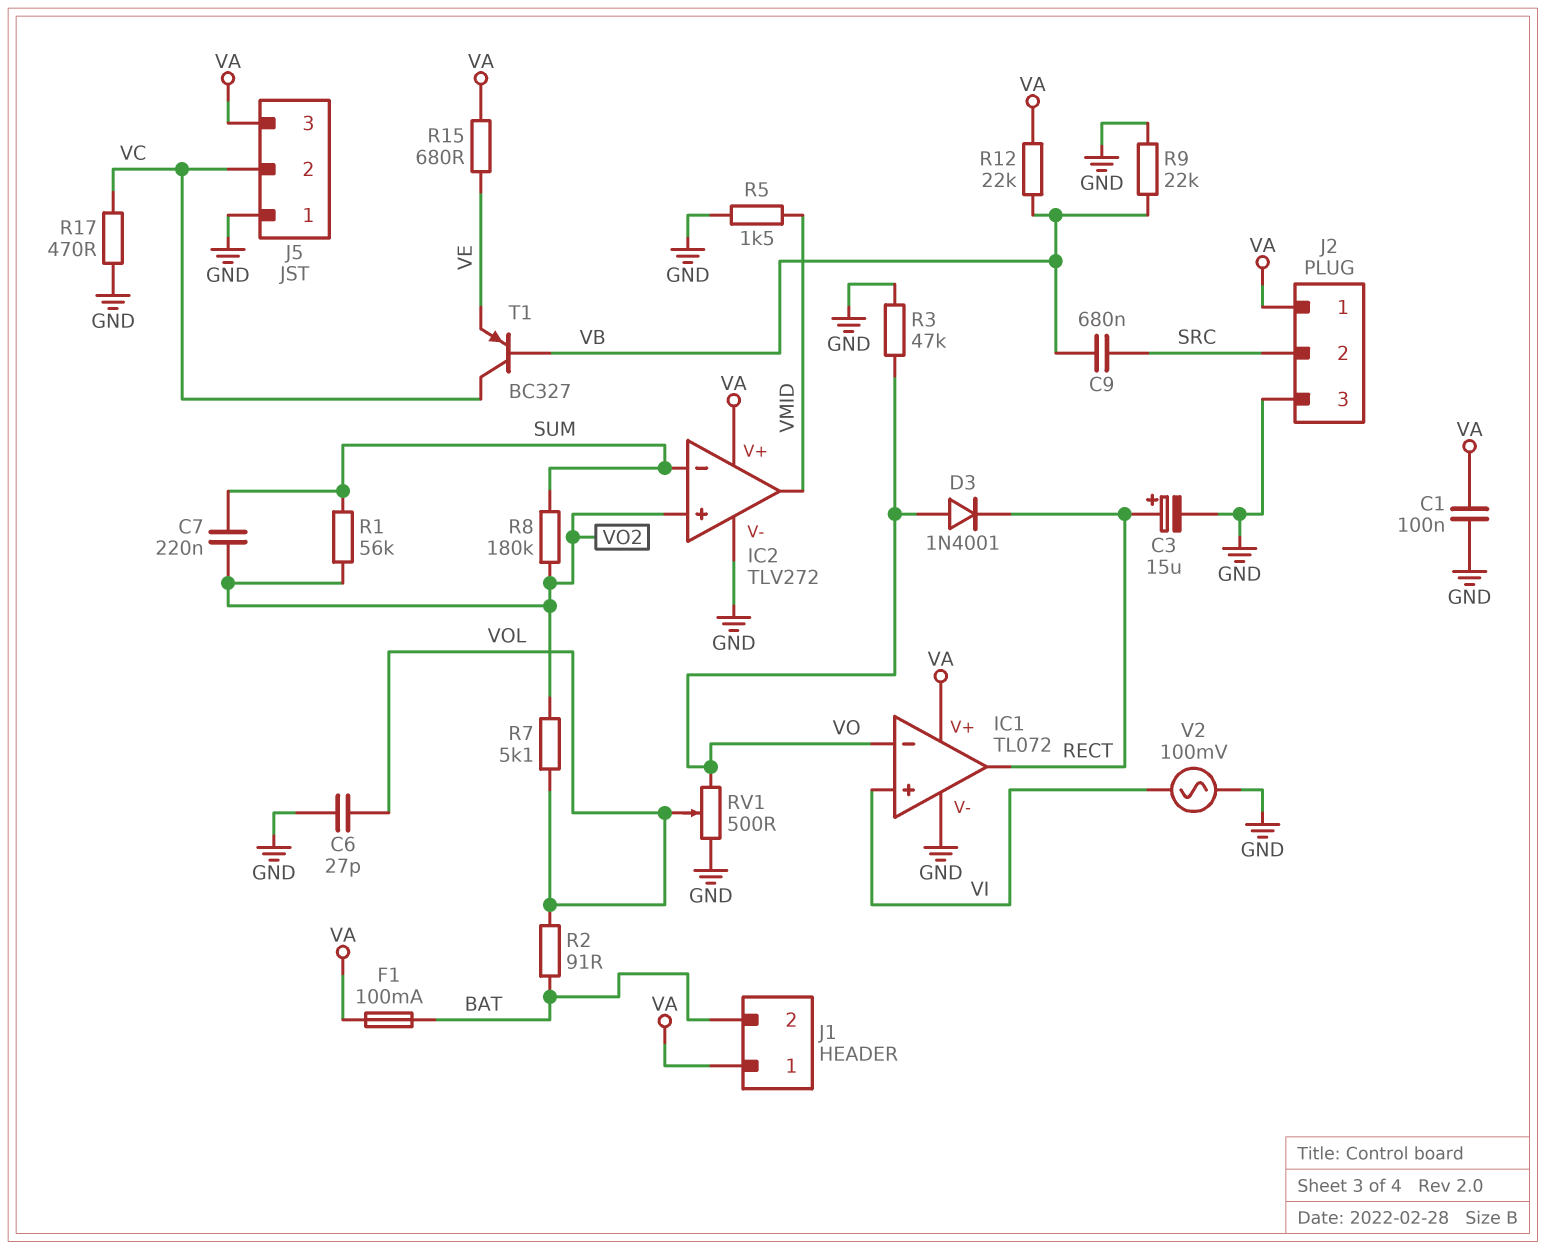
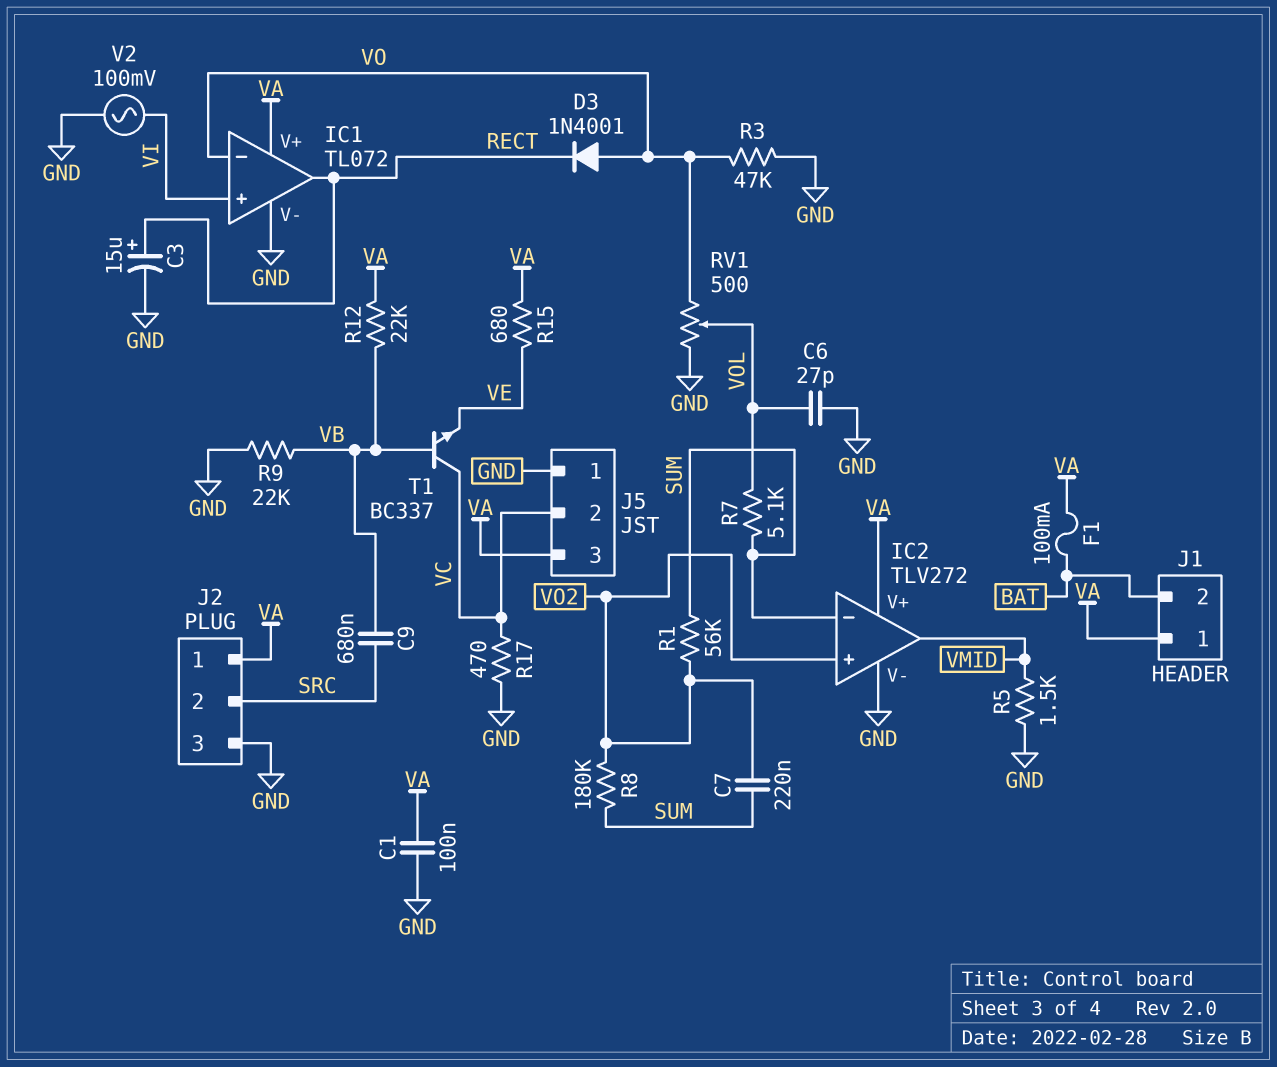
R2: 91 (BAT, VOL) -> none
R7: 5.1k (VO2, VOL) -> 5.1k (SUM, VOL)
T1: PNP BC327 (B VB, C VC, E VE) -> NPN BC337 (B VB, C VC, E VE)

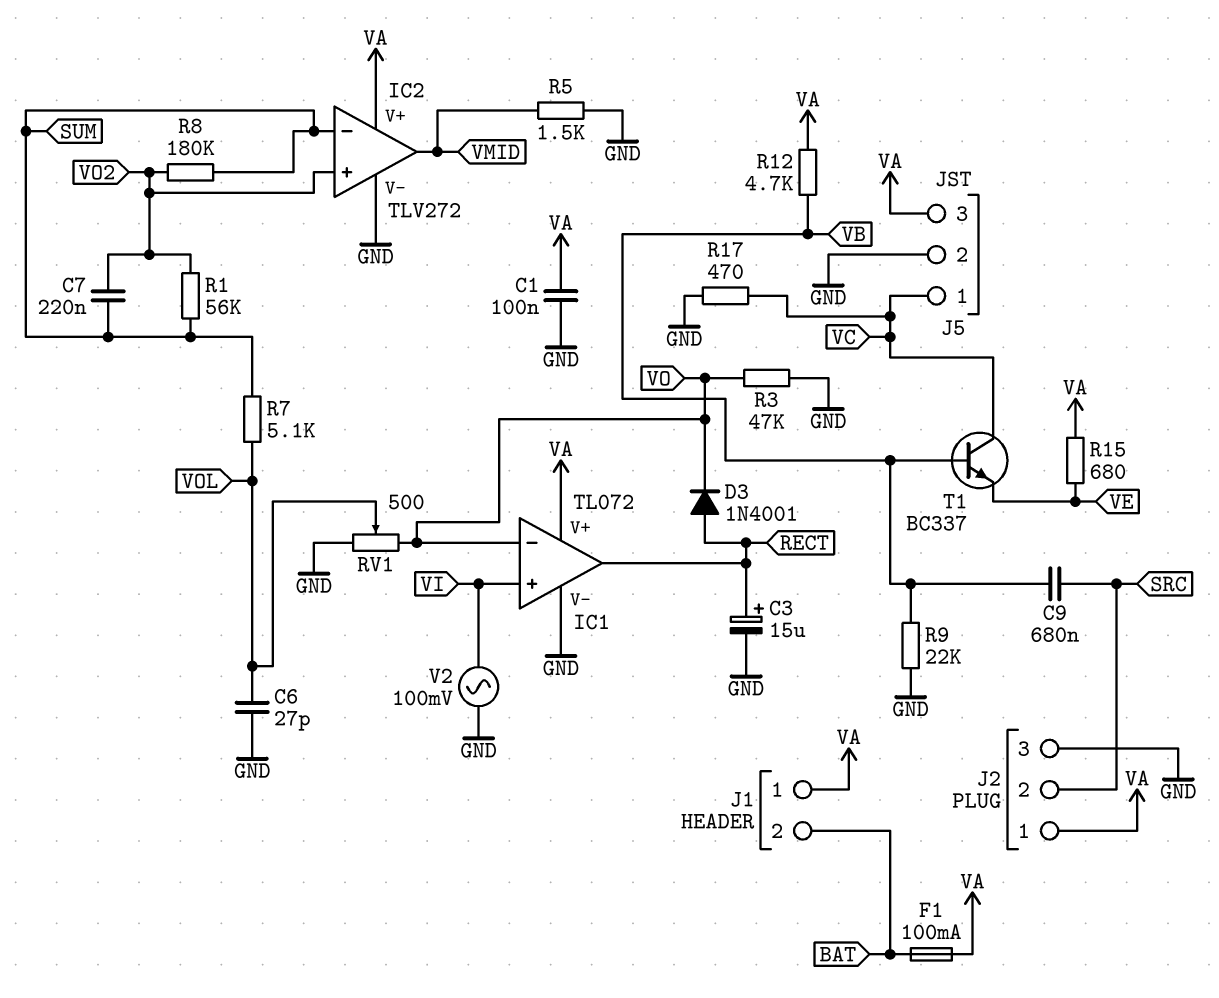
D3: diode 1N4001 (A VO, K RECT) -> diode 1N4001 (A RECT, K VO)
J5 pin 1: GND -> VC
J5 pin 2: VC -> GND
R12: 22k (VA, VB) -> 4.7k (VA, VB)

